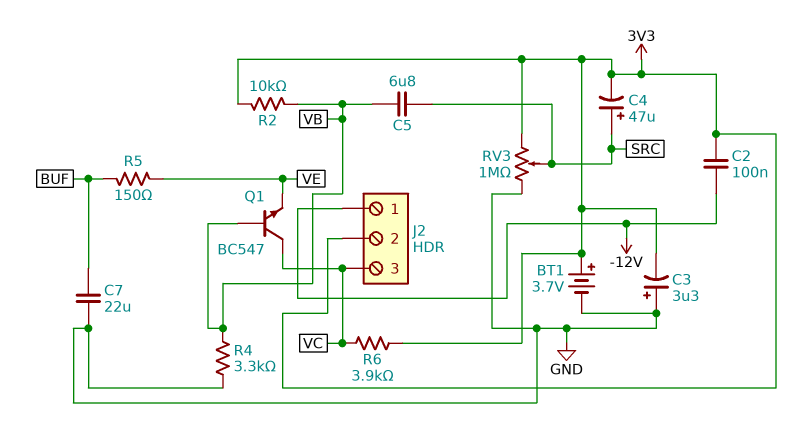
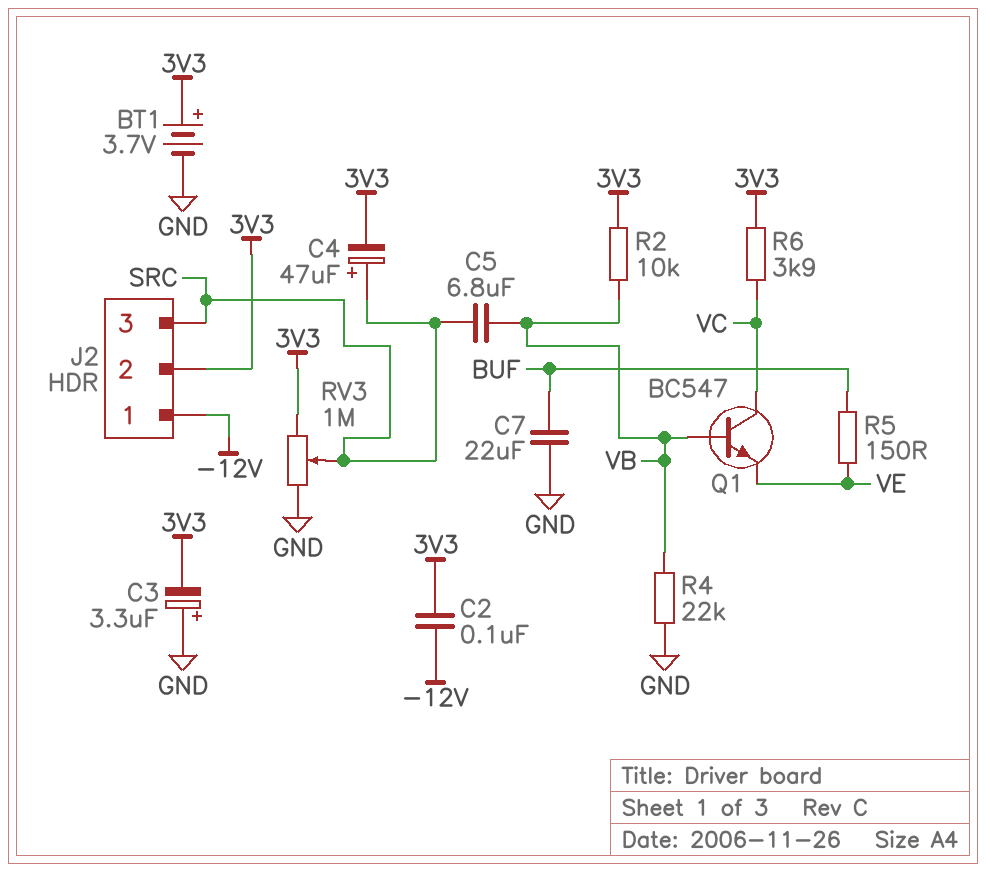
J2 pin 3: VC -> SRC
R4: 3.3k (GND, VB) -> 22k (GND, VB)

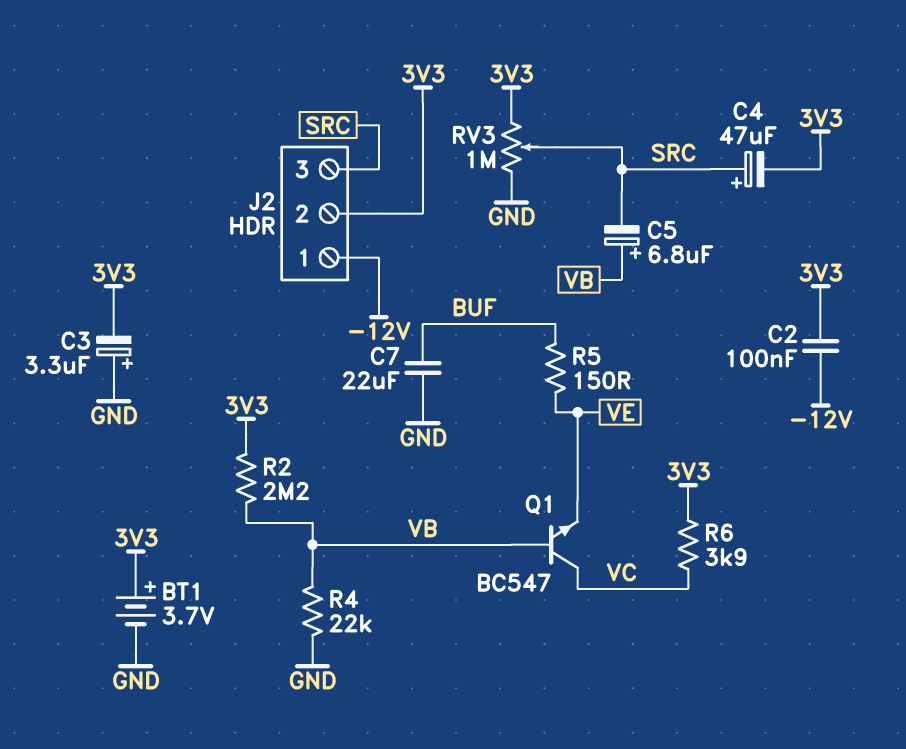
C5: 6.8uF (SRC, VB) -> 6.8uF (plus VB, minus SRC)
R2: 10k (3V3, VB) -> 2.2M (3V3, VB)

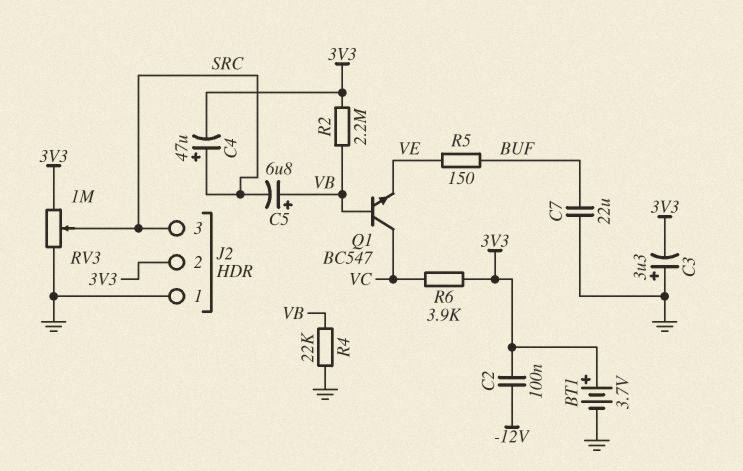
J2 pin 1: -12V -> GND

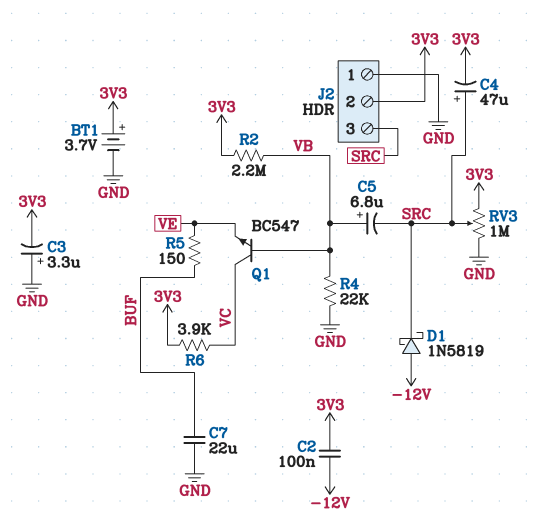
D1: none -> schottky 1N5819 (A -12V, K SRC)

